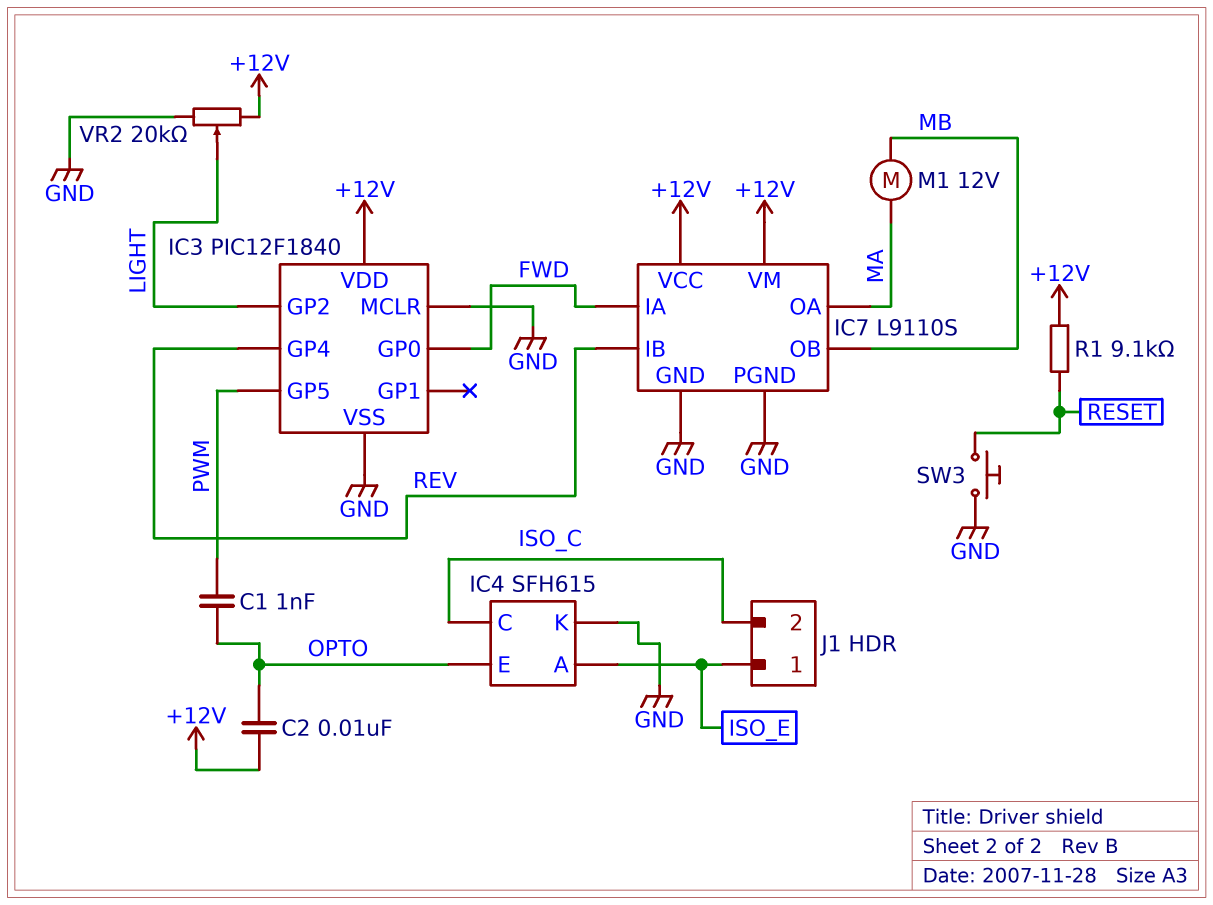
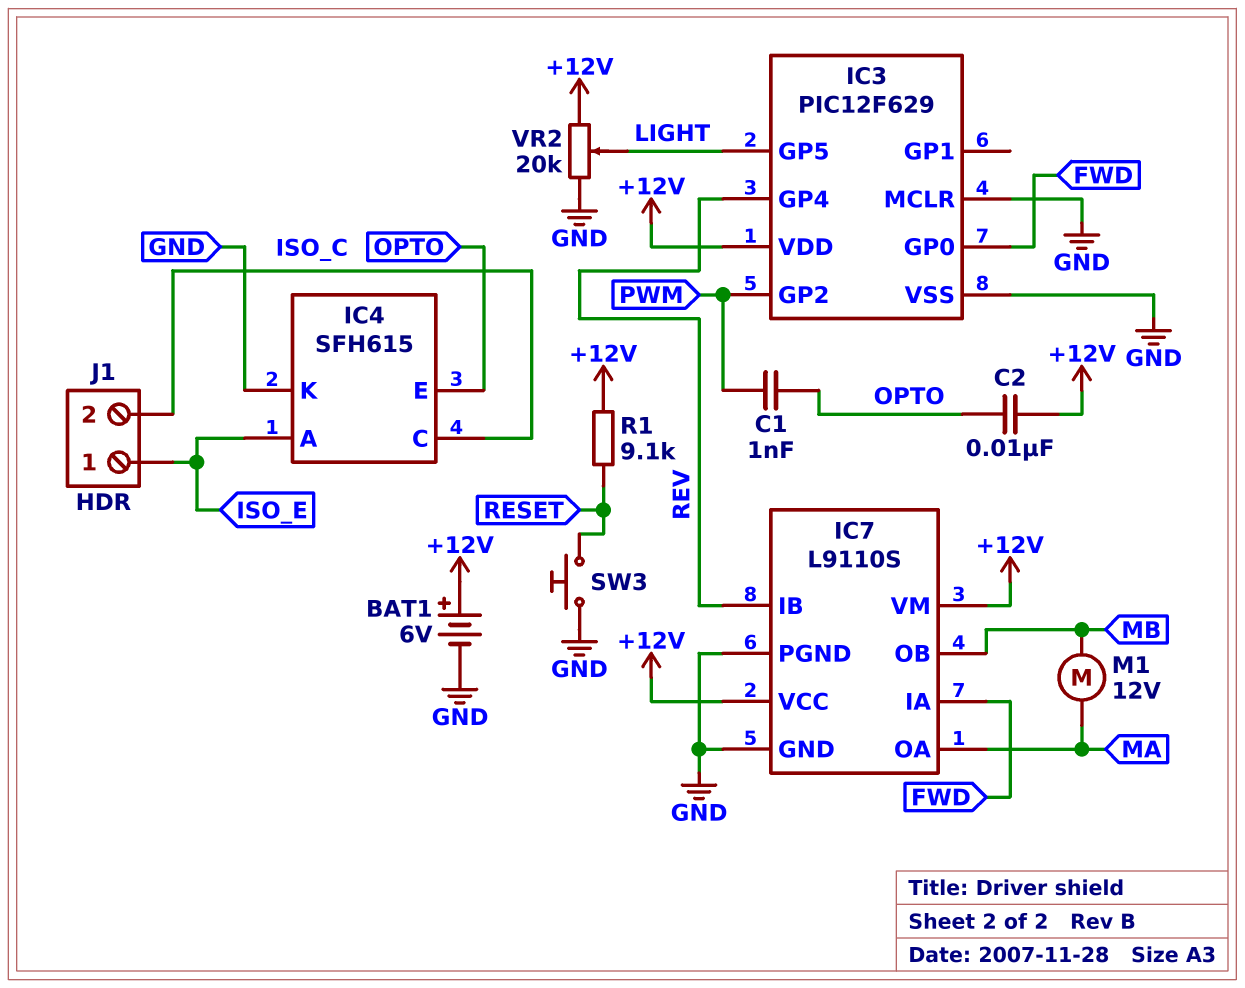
BAT1: none -> 6V (plus +12V, minus GND)
IC3: PIC12F1840 -> PIC12F629
IC3 pin GP2: LIGHT -> PWM
IC3 pin GP5: PWM -> LIGHT

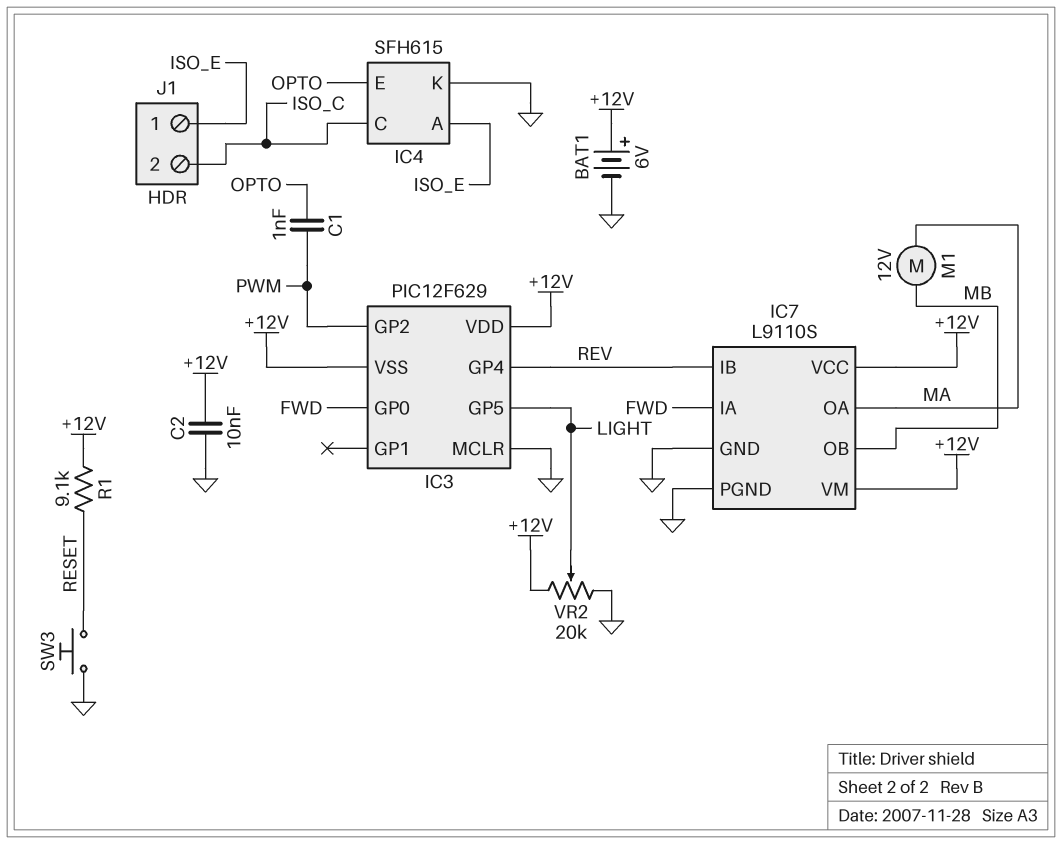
C2: 10nF (+12V, OPTO) -> 10nF (+12V, GND)
IC3 pin VSS: GND -> +12V

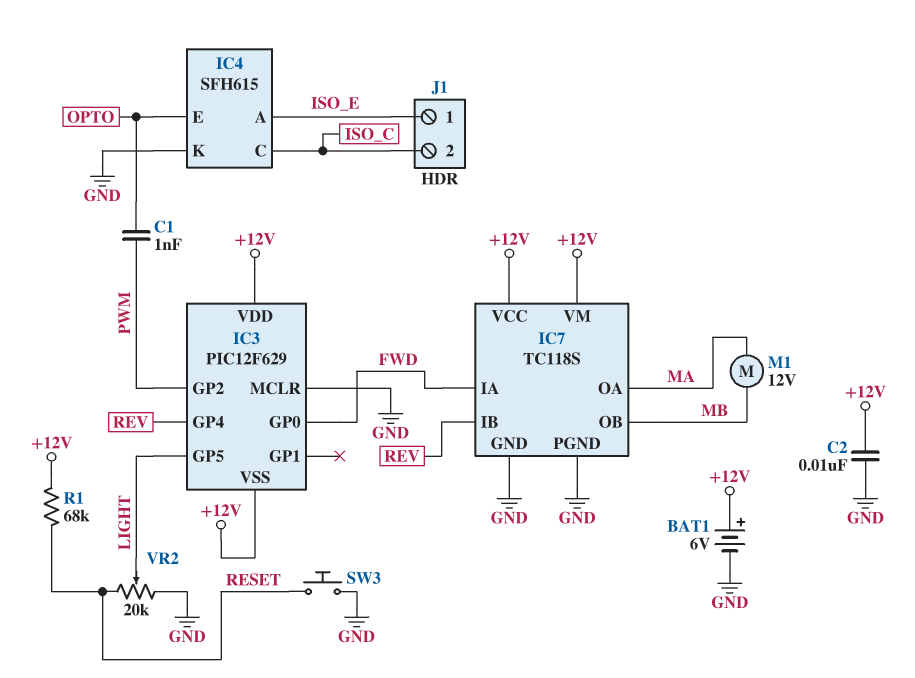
IC7: L9110S -> TC118S
R1: 9.1k (+12V, RESET) -> 68k (+12V, RESET)
VR2: 20k (+12V, GND, wiper LIGHT) -> 20k (GND, RESET, wiper LIGHT)

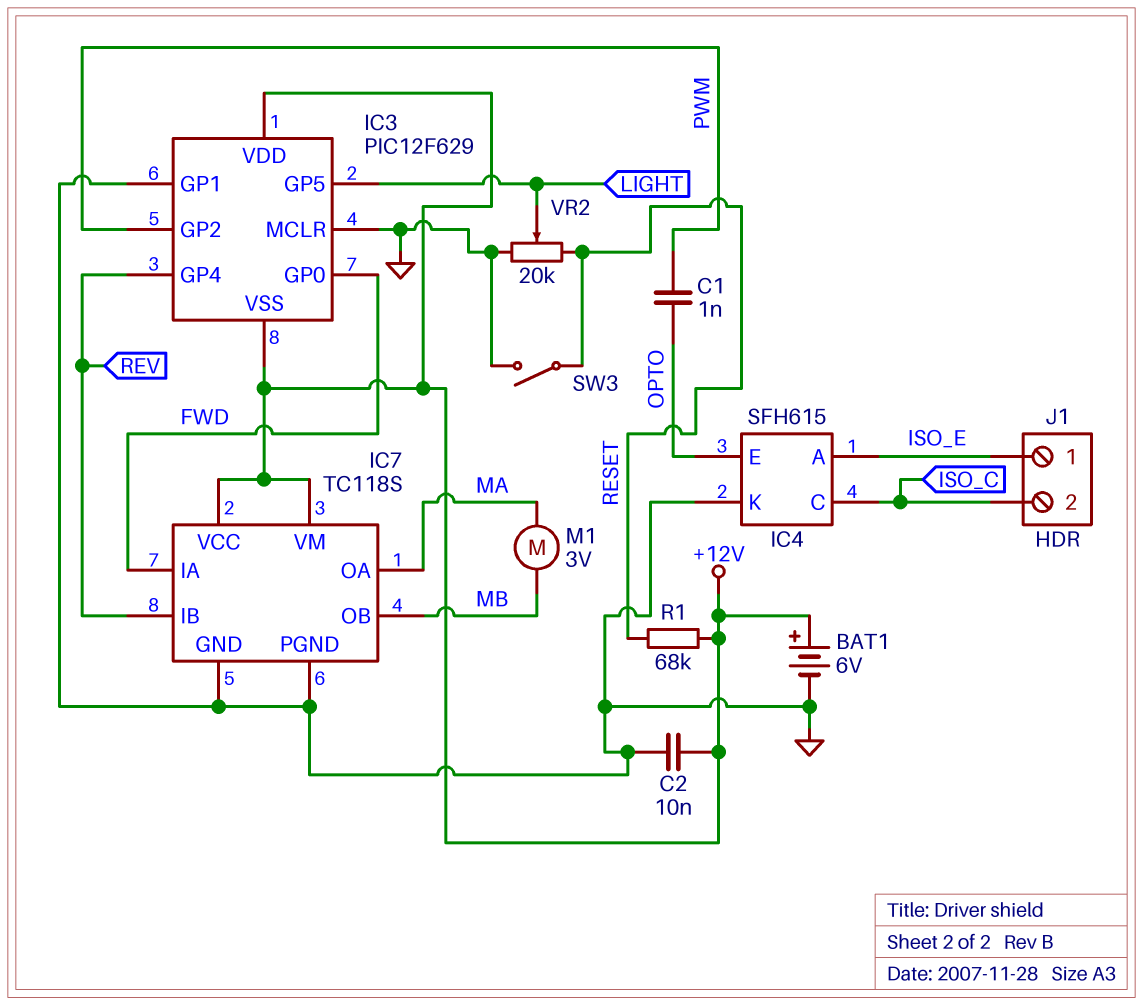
IC3 pin GP1: none -> GND
M1: motor 12V (MA, MB) -> motor 3V (MA, MB)
SW3: button (GND, RESET) -> switch (GND, RESET)

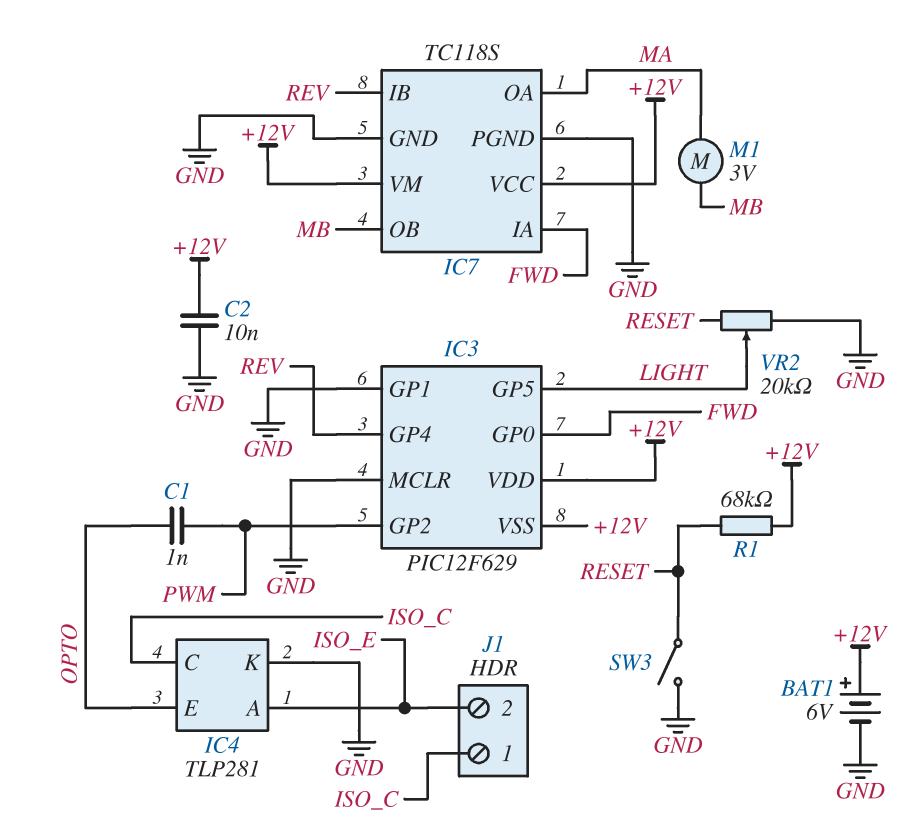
IC4: SFH615 -> TLP281
J1 pin 1: ISO_E -> ISO_C
J1 pin 2: ISO_C -> ISO_E

